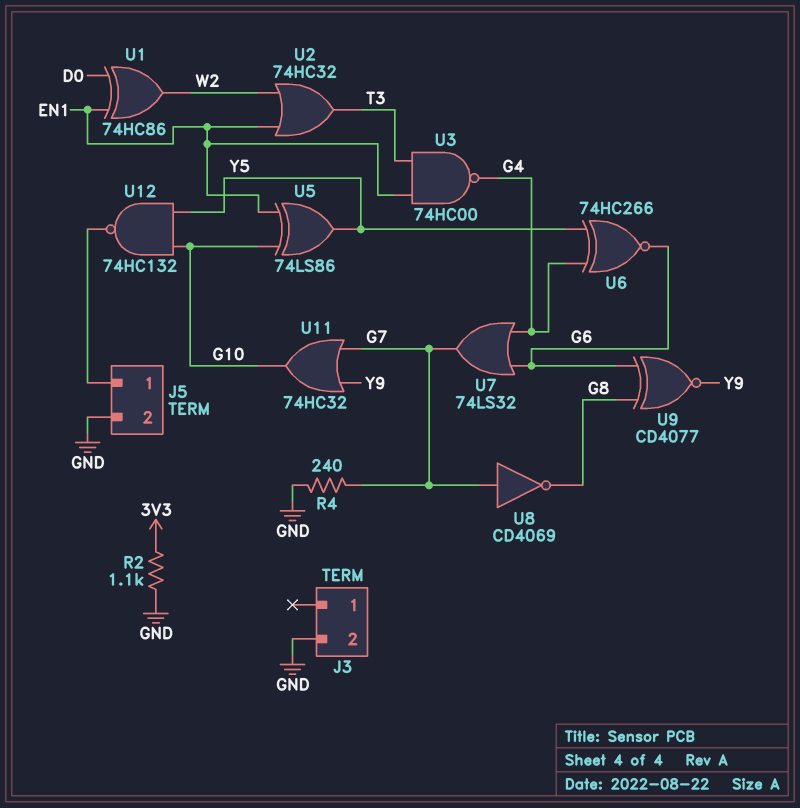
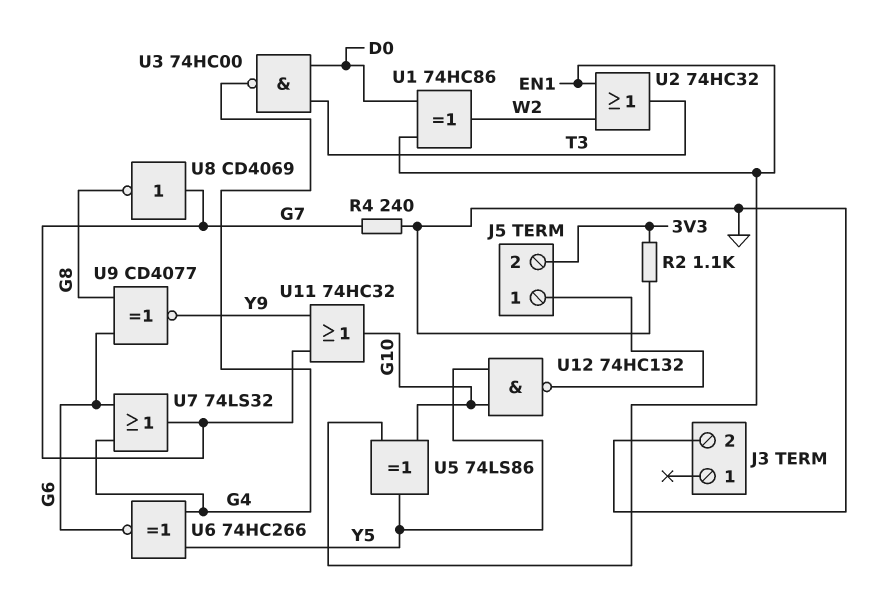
J5 pin 2: GND -> 3V3
U3: NAND 74HC00 (in EN1, in T3, out G4) -> NAND 74HC00 (in D0, in T3, out G4)

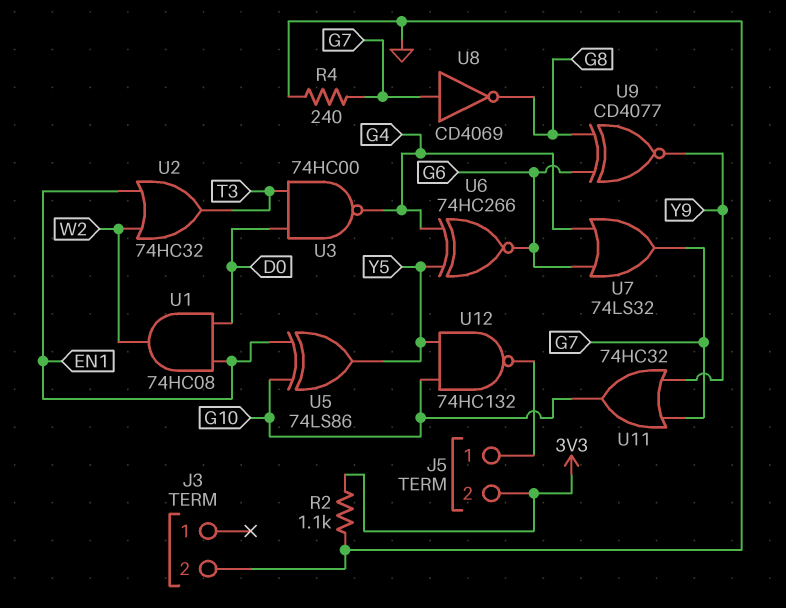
U1: XOR 74HC86 (in D0, in EN1, out W2) -> AND 74HC08 (in D0, in EN1, out W2)

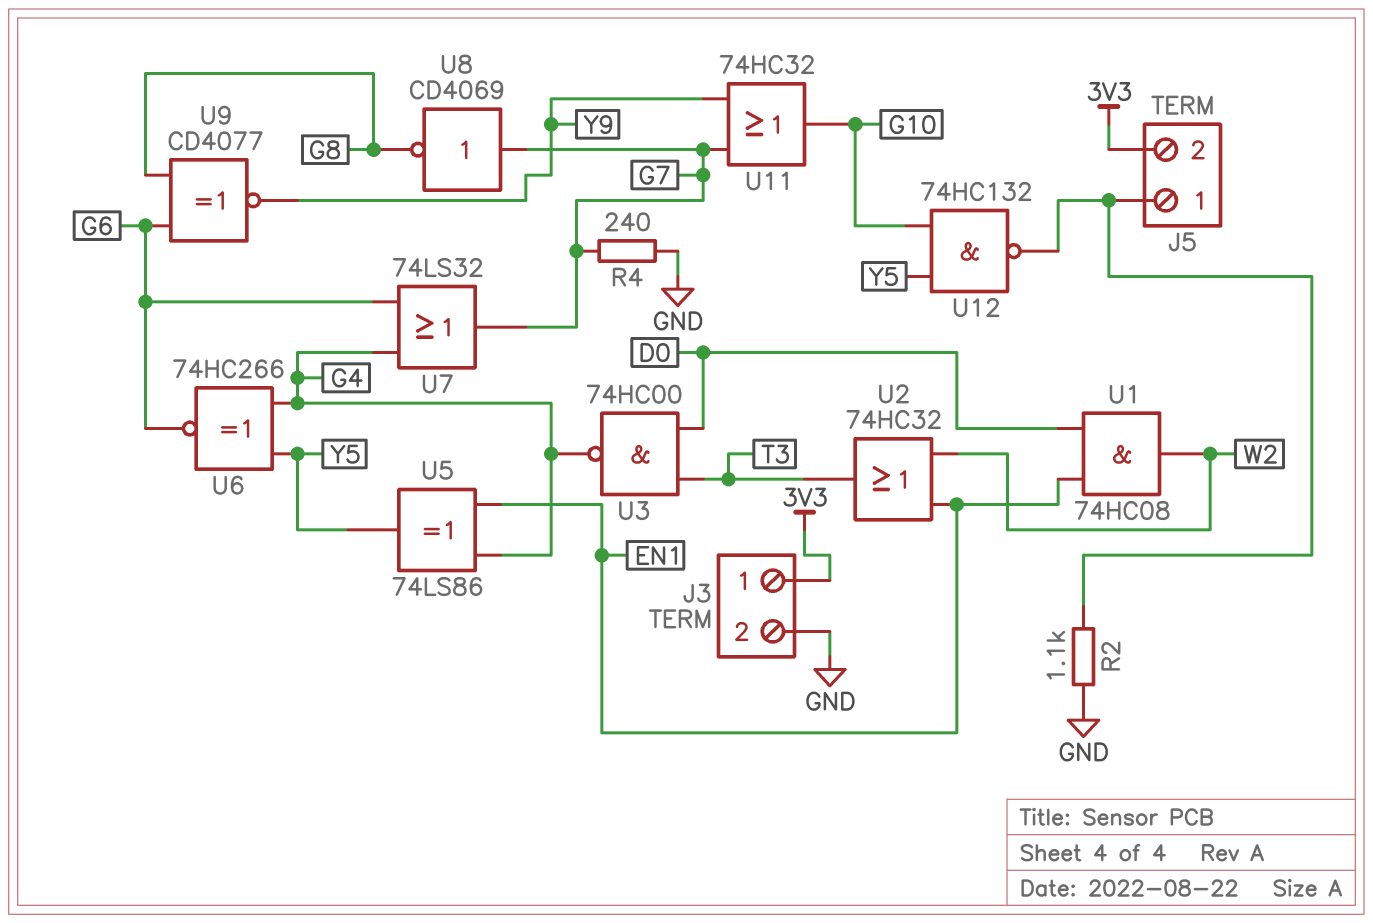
J3 pin 1: none -> 3V3
R2: 1.1k (3V3, GND) -> 1.1k (GND, J5/1)
U5: XOR 74LS86 (in EN1, in G10, out Y5) -> XOR 74LS86 (in EN1, in G4, out Y5)

